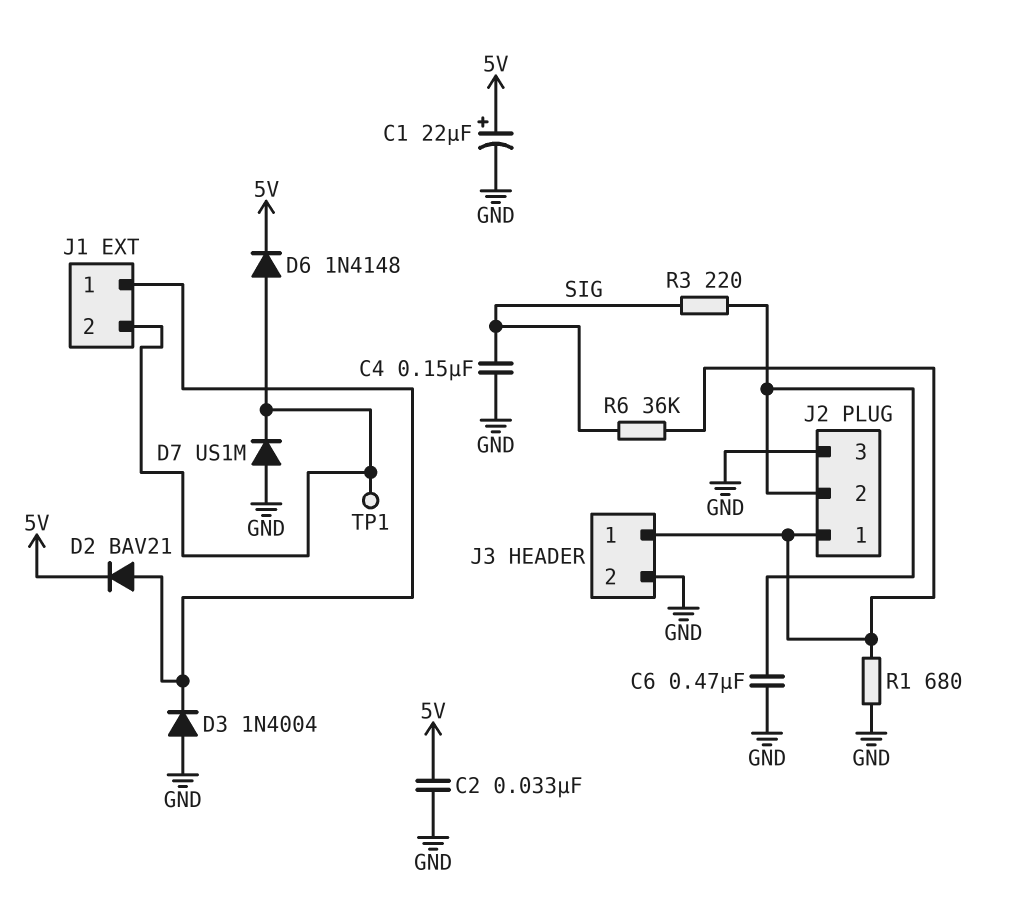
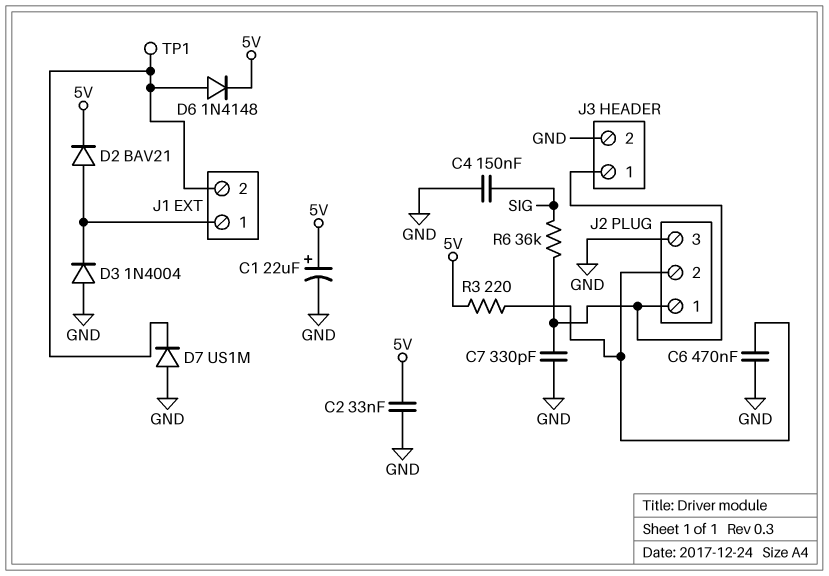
C7: none -> 330pF (GND, J2/1)
R1: 680 (GND, J2/1) -> none
R3: 220 (J2/2, SIG) -> 220 (5V, J2/2)

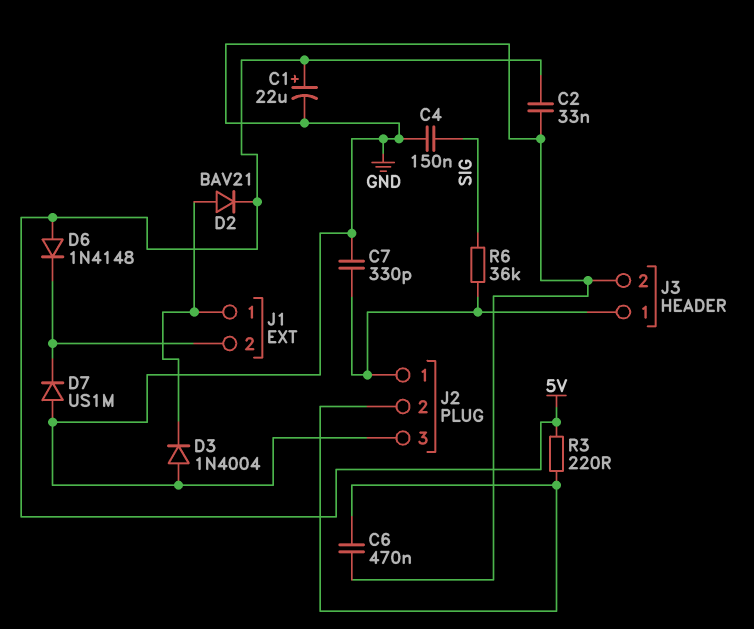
D6: diode 1N4148 (A J1/2, K 5V) -> diode 1N4148 (A 5V, K J1/2)
TP1: test point (J1/2) -> none

